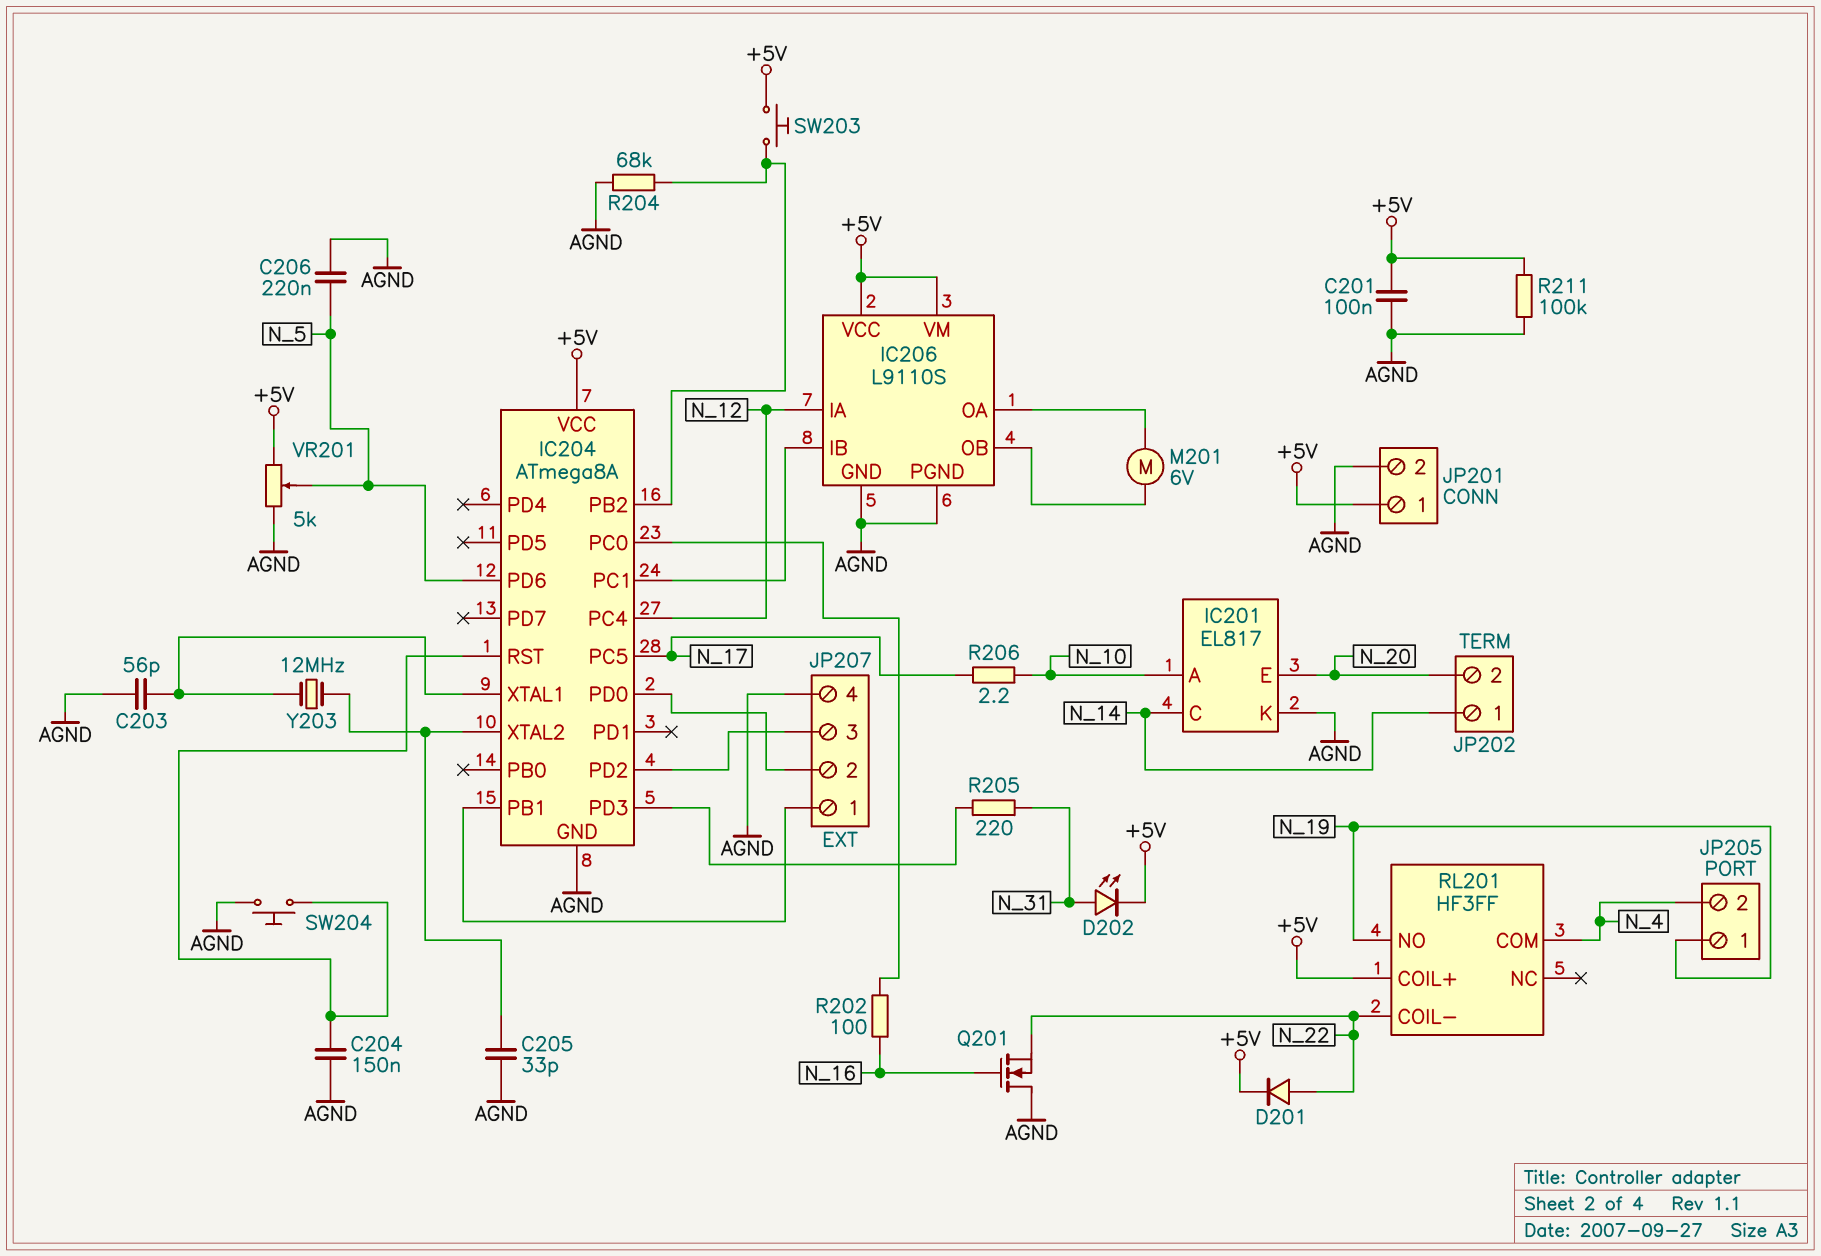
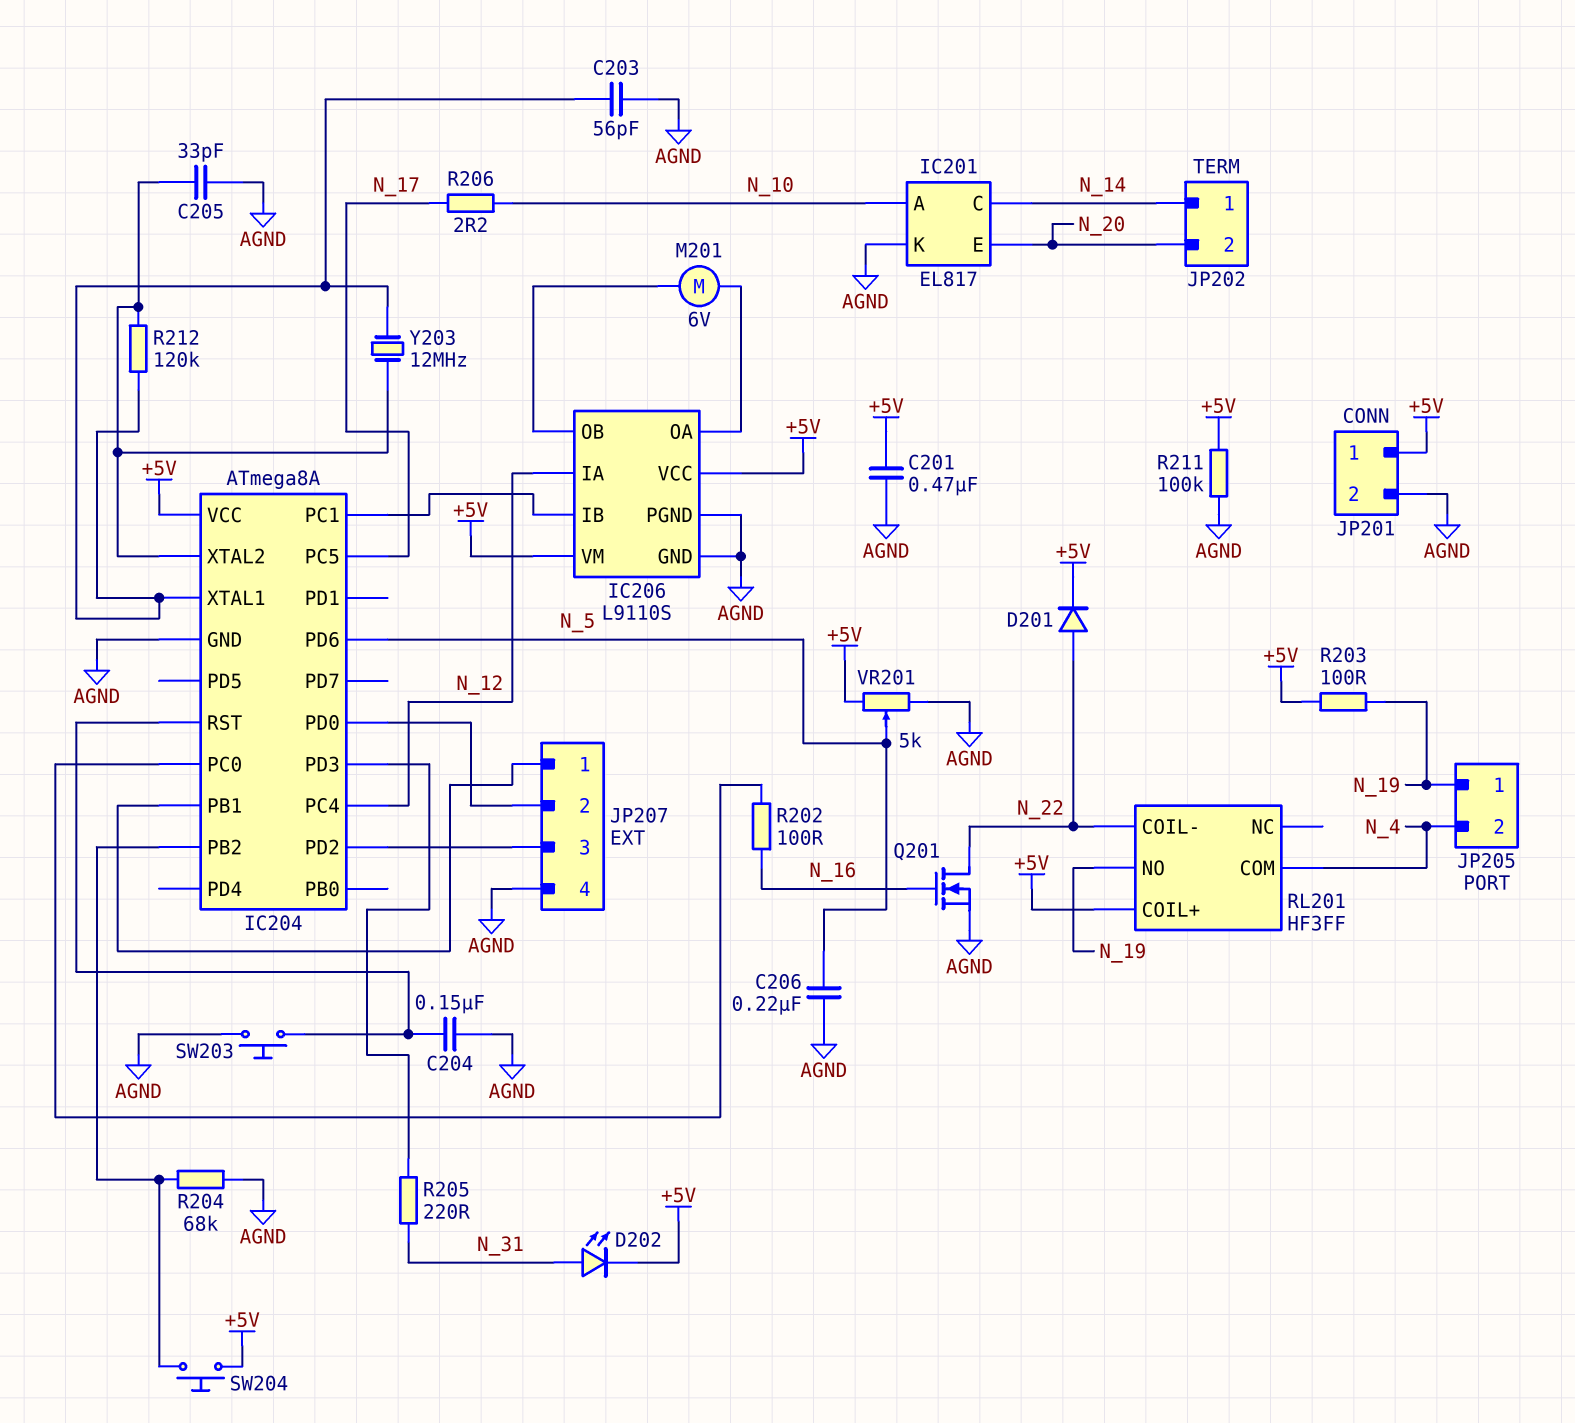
C201: 100nF (+5V, AGND) -> 470nF (+5V, AGND)
Q201: NMOS (G N_16, D AGND, S N_22) -> NMOS (G N_16, D N_22, S AGND)
R203: none -> 100 (+5V, N_19)
R212: none -> 120k (IC204/XTAL1, IC204/XTAL2)
SW203: button (+5V, IC204/PB2) -> button (AGND, IC204/RST)
SW204: button (AGND, IC204/RST) -> button (+5V, IC204/PB2)

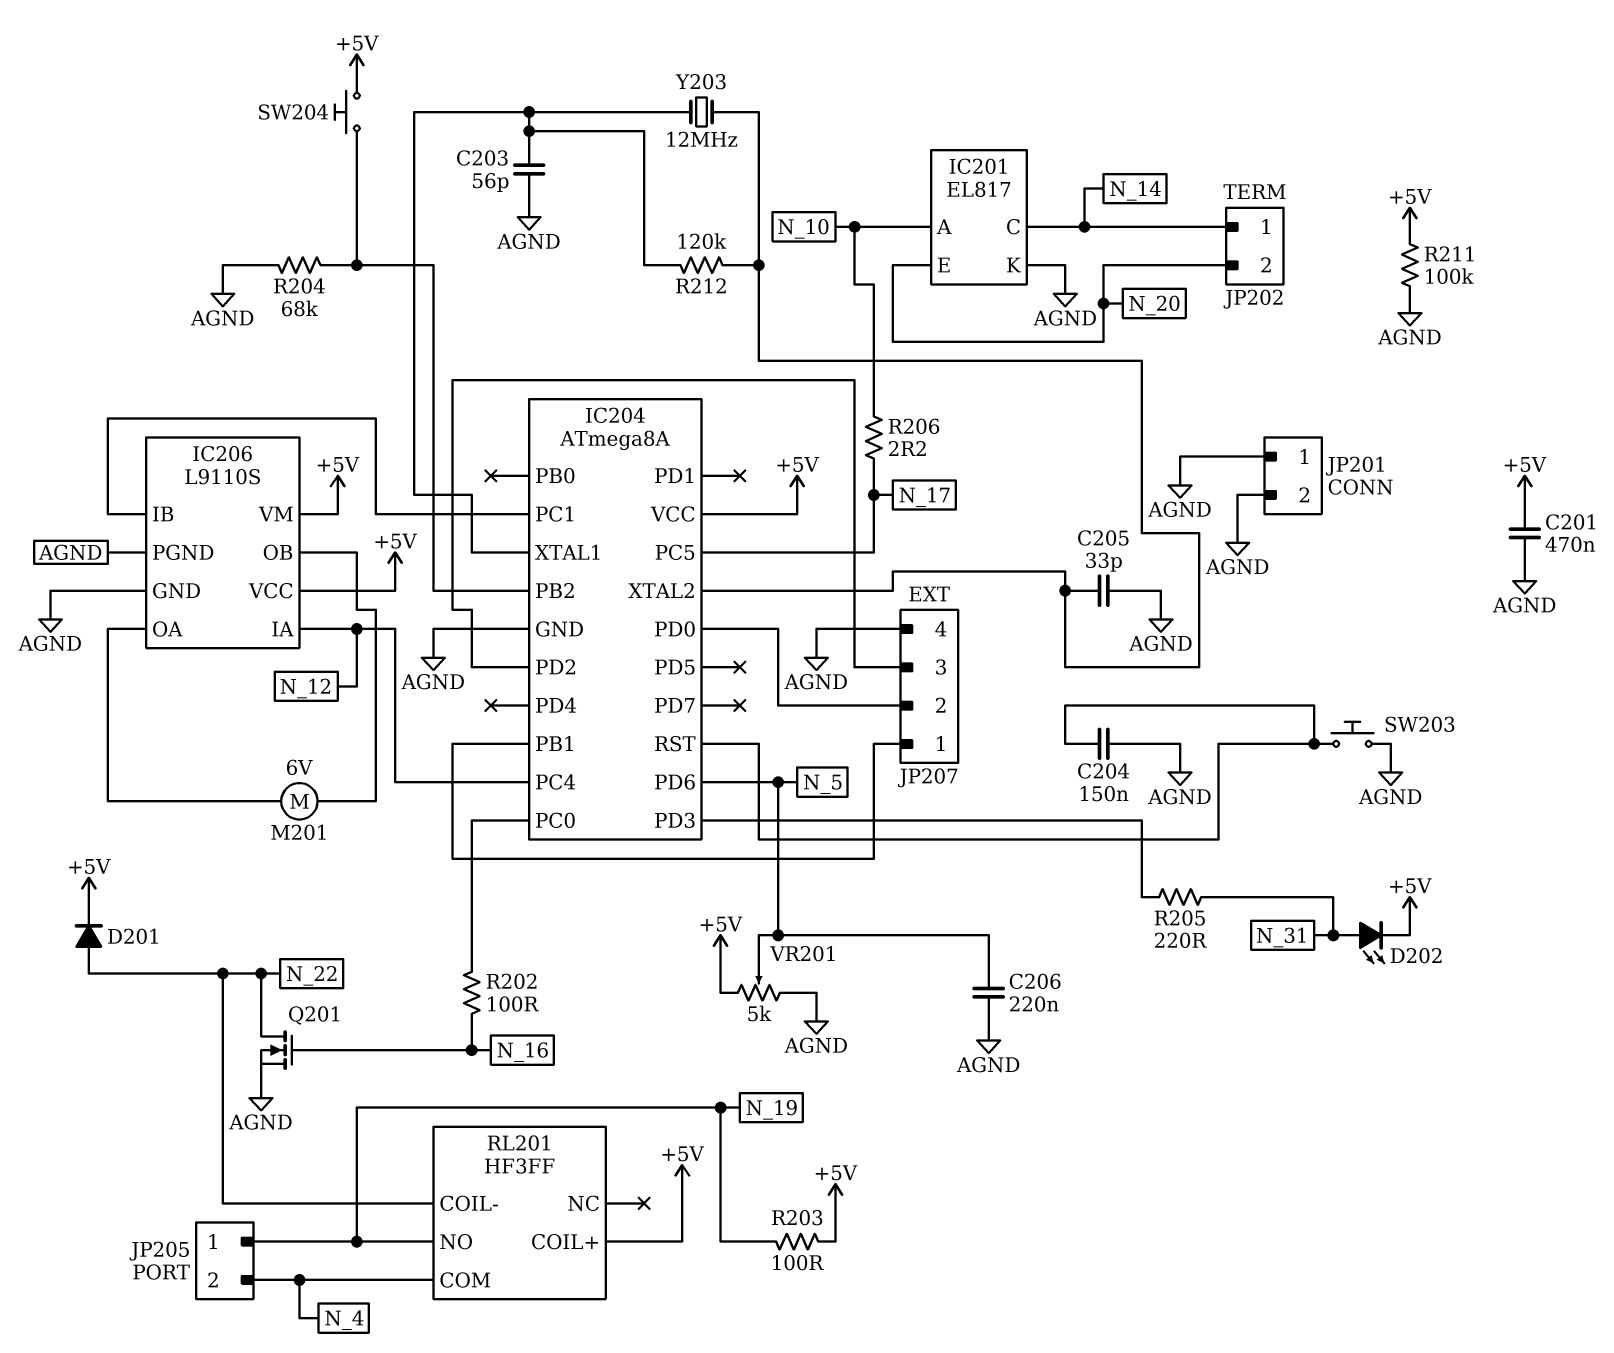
JP201 pin 1: +5V -> AGND

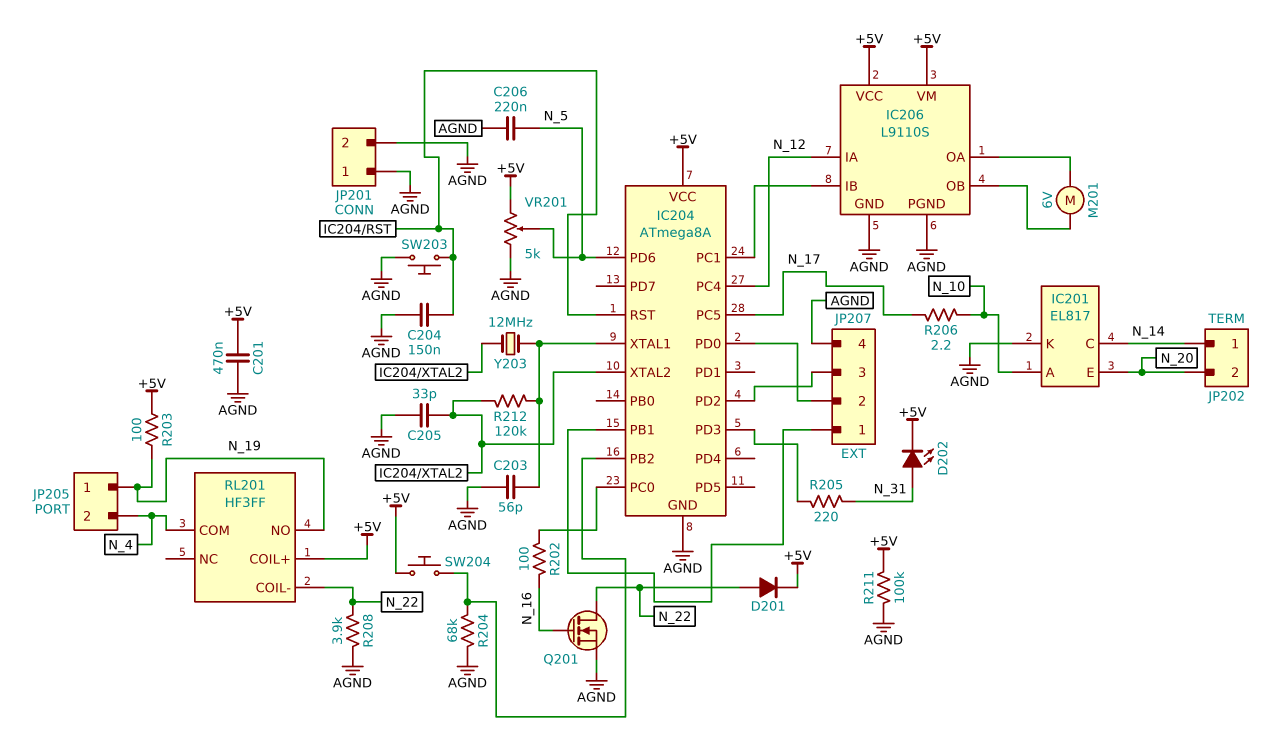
R208: none -> 3.9k (AGND, N_22)

